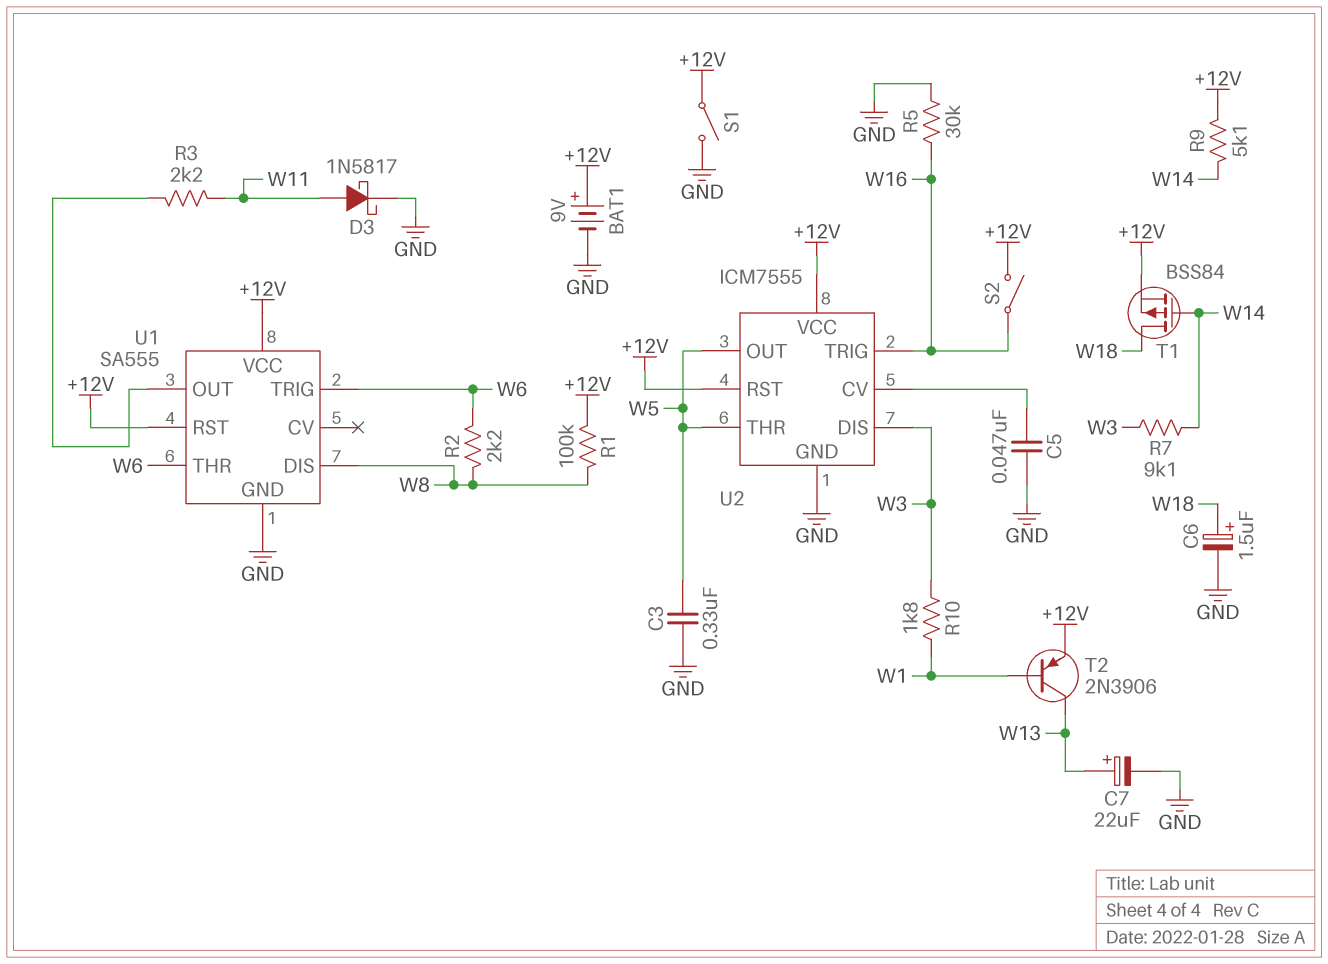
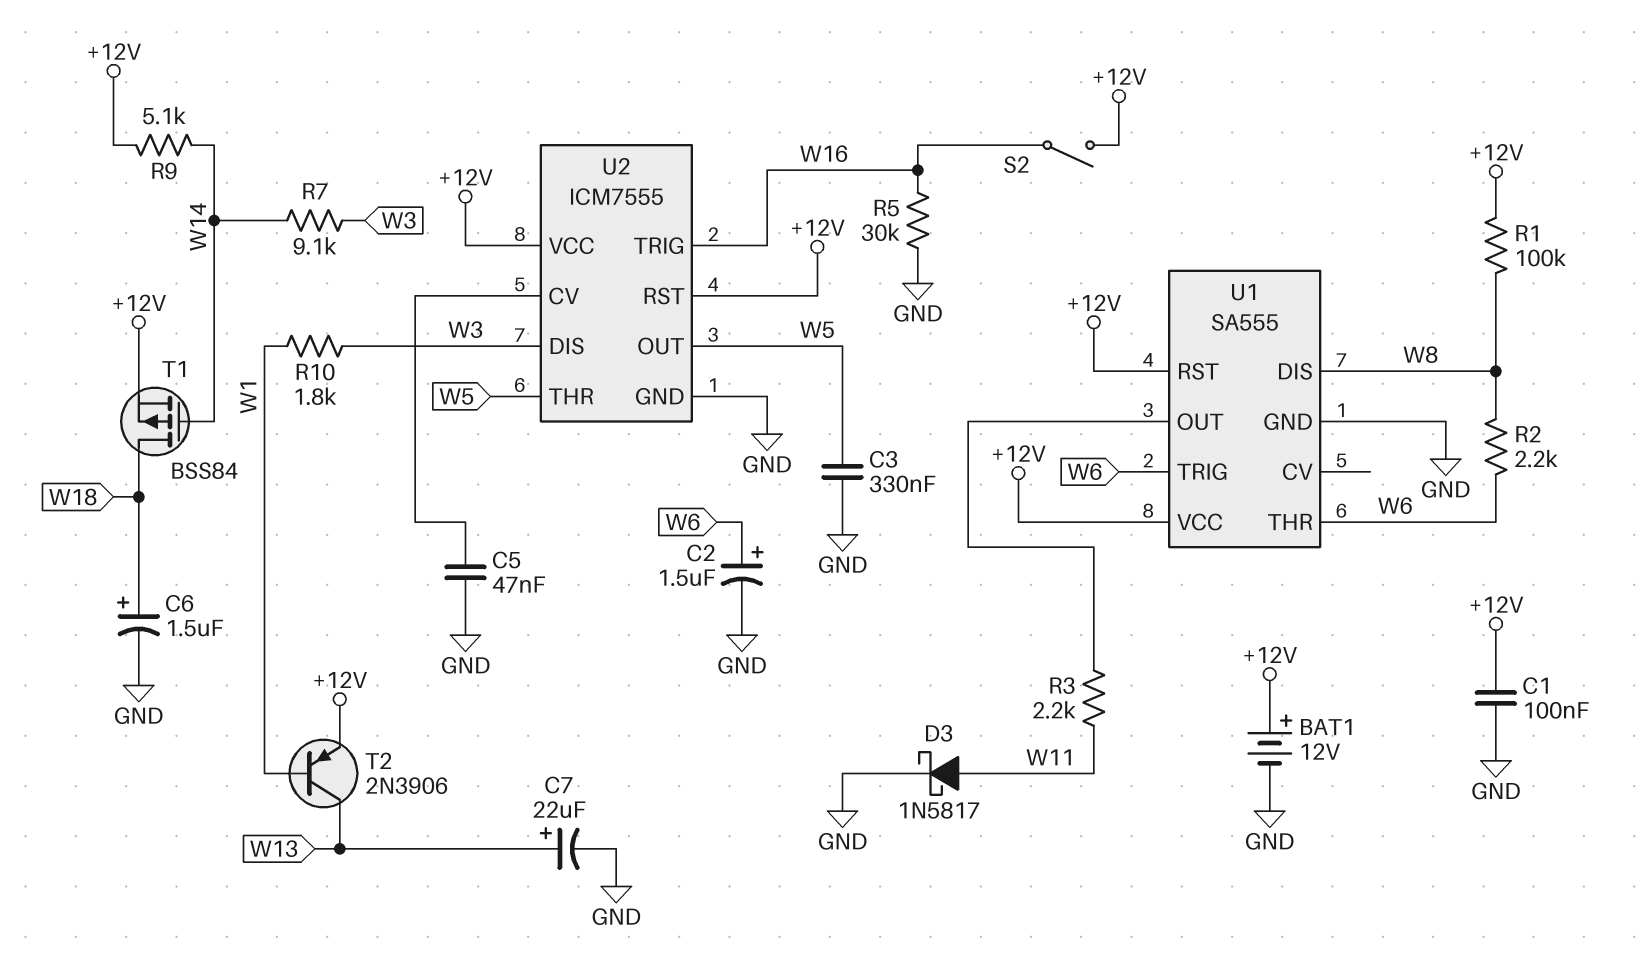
BAT1: 9V (plus +12V, minus GND) -> 12V (plus +12V, minus GND)
C1: none -> 100nF (+12V, GND)
C2: none -> 1.5uF (plus W6, minus GND)
S1: switch (+12V, GND) -> none

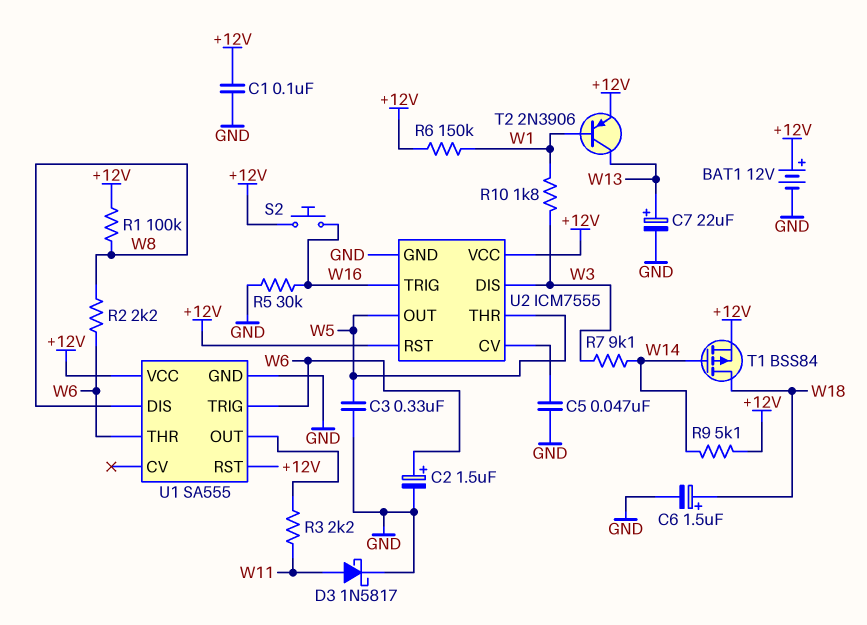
R6: none -> 150k (+12V, W1)
S2: switch (+12V, W16) -> button (+12V, W16)

